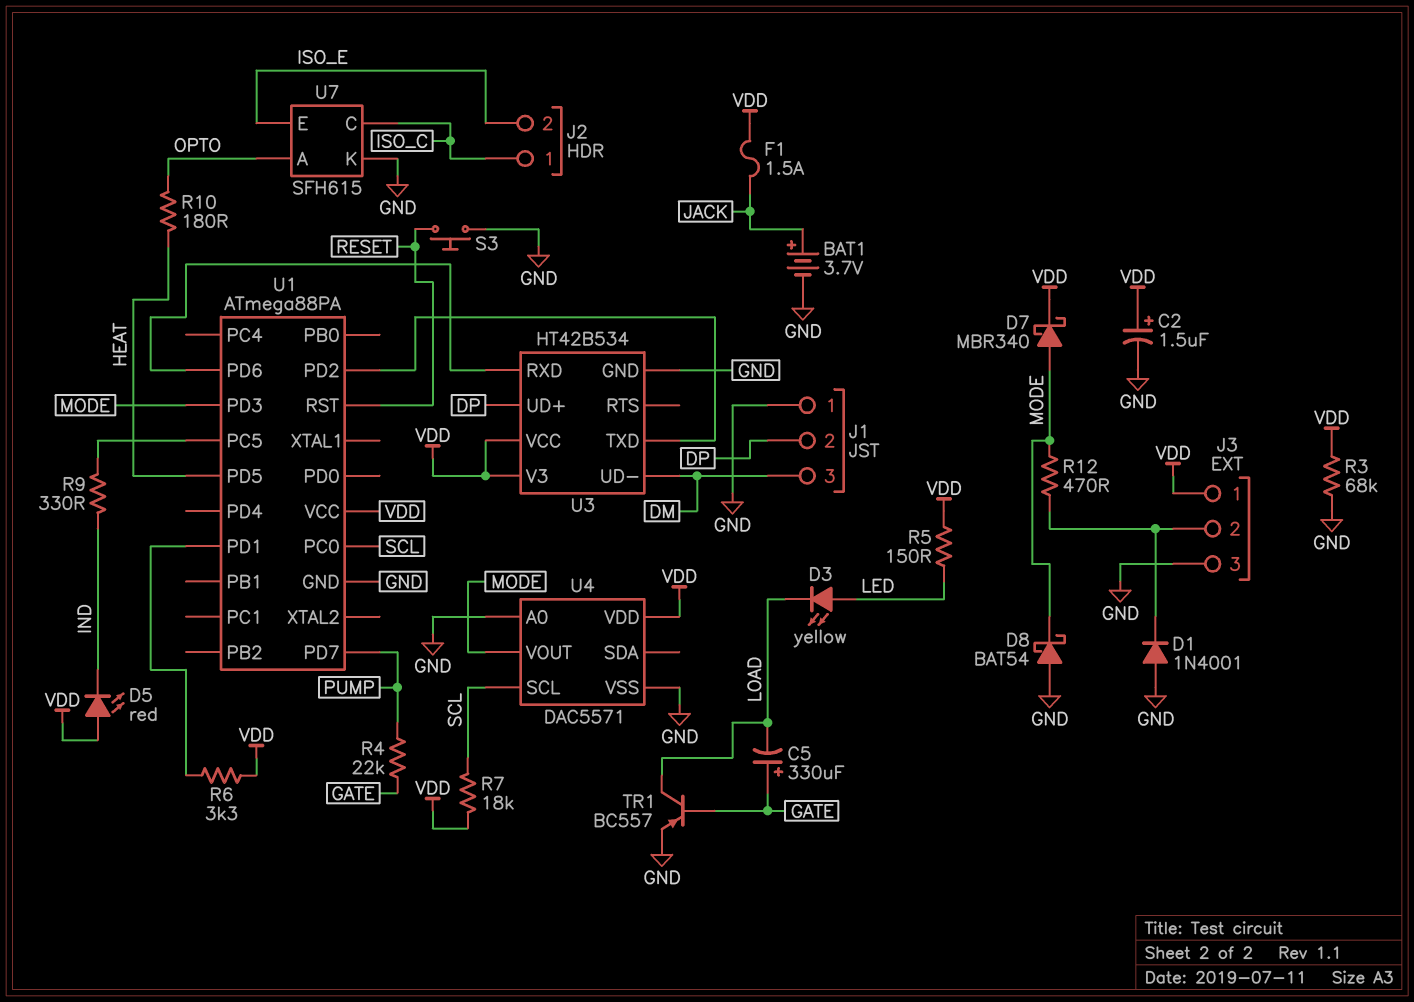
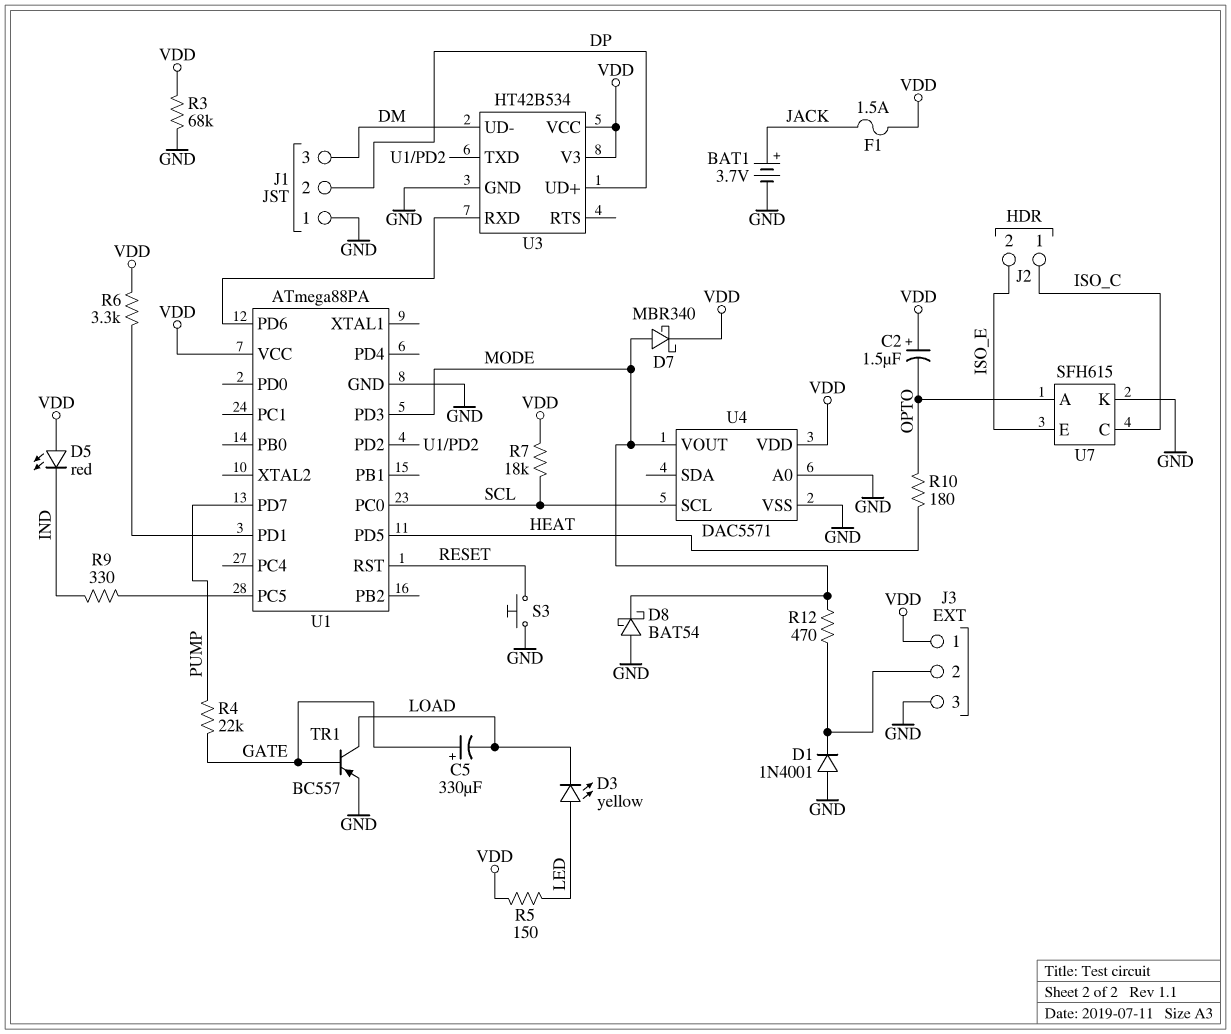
C2: 1.5uF (plus VDD, minus GND) -> 1.5uF (plus VDD, minus OPTO)

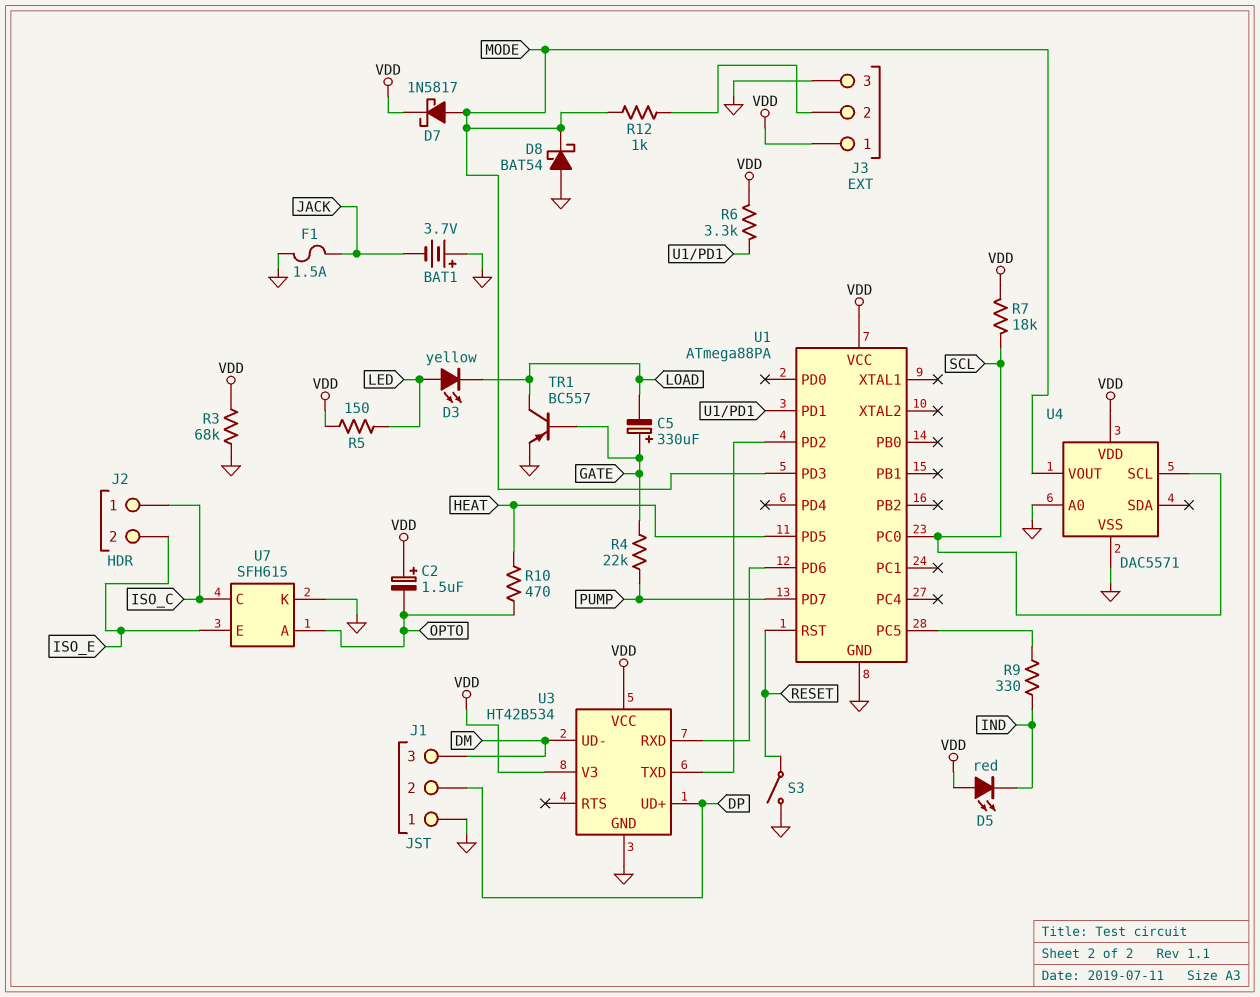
BAT1: 3.7V (plus JACK, minus GND) -> 3.7V (plus GND, minus JACK)
D1: diode 1N4001 (A GND, K J3/2) -> none
D7: schottky MBR340 (A MODE, K VDD) -> schottky 1N5817 (A MODE, K VDD)
F1: 1.5A (JACK, VDD) -> 1.5A (GND, JACK)
R10: 180 (HEAT, OPTO) -> 470 (HEAT, OPTO)
R12: 470 (J3/2, MODE) -> 1k (J3/2, MODE)
S3: button (GND, RESET) -> switch (GND, RESET)

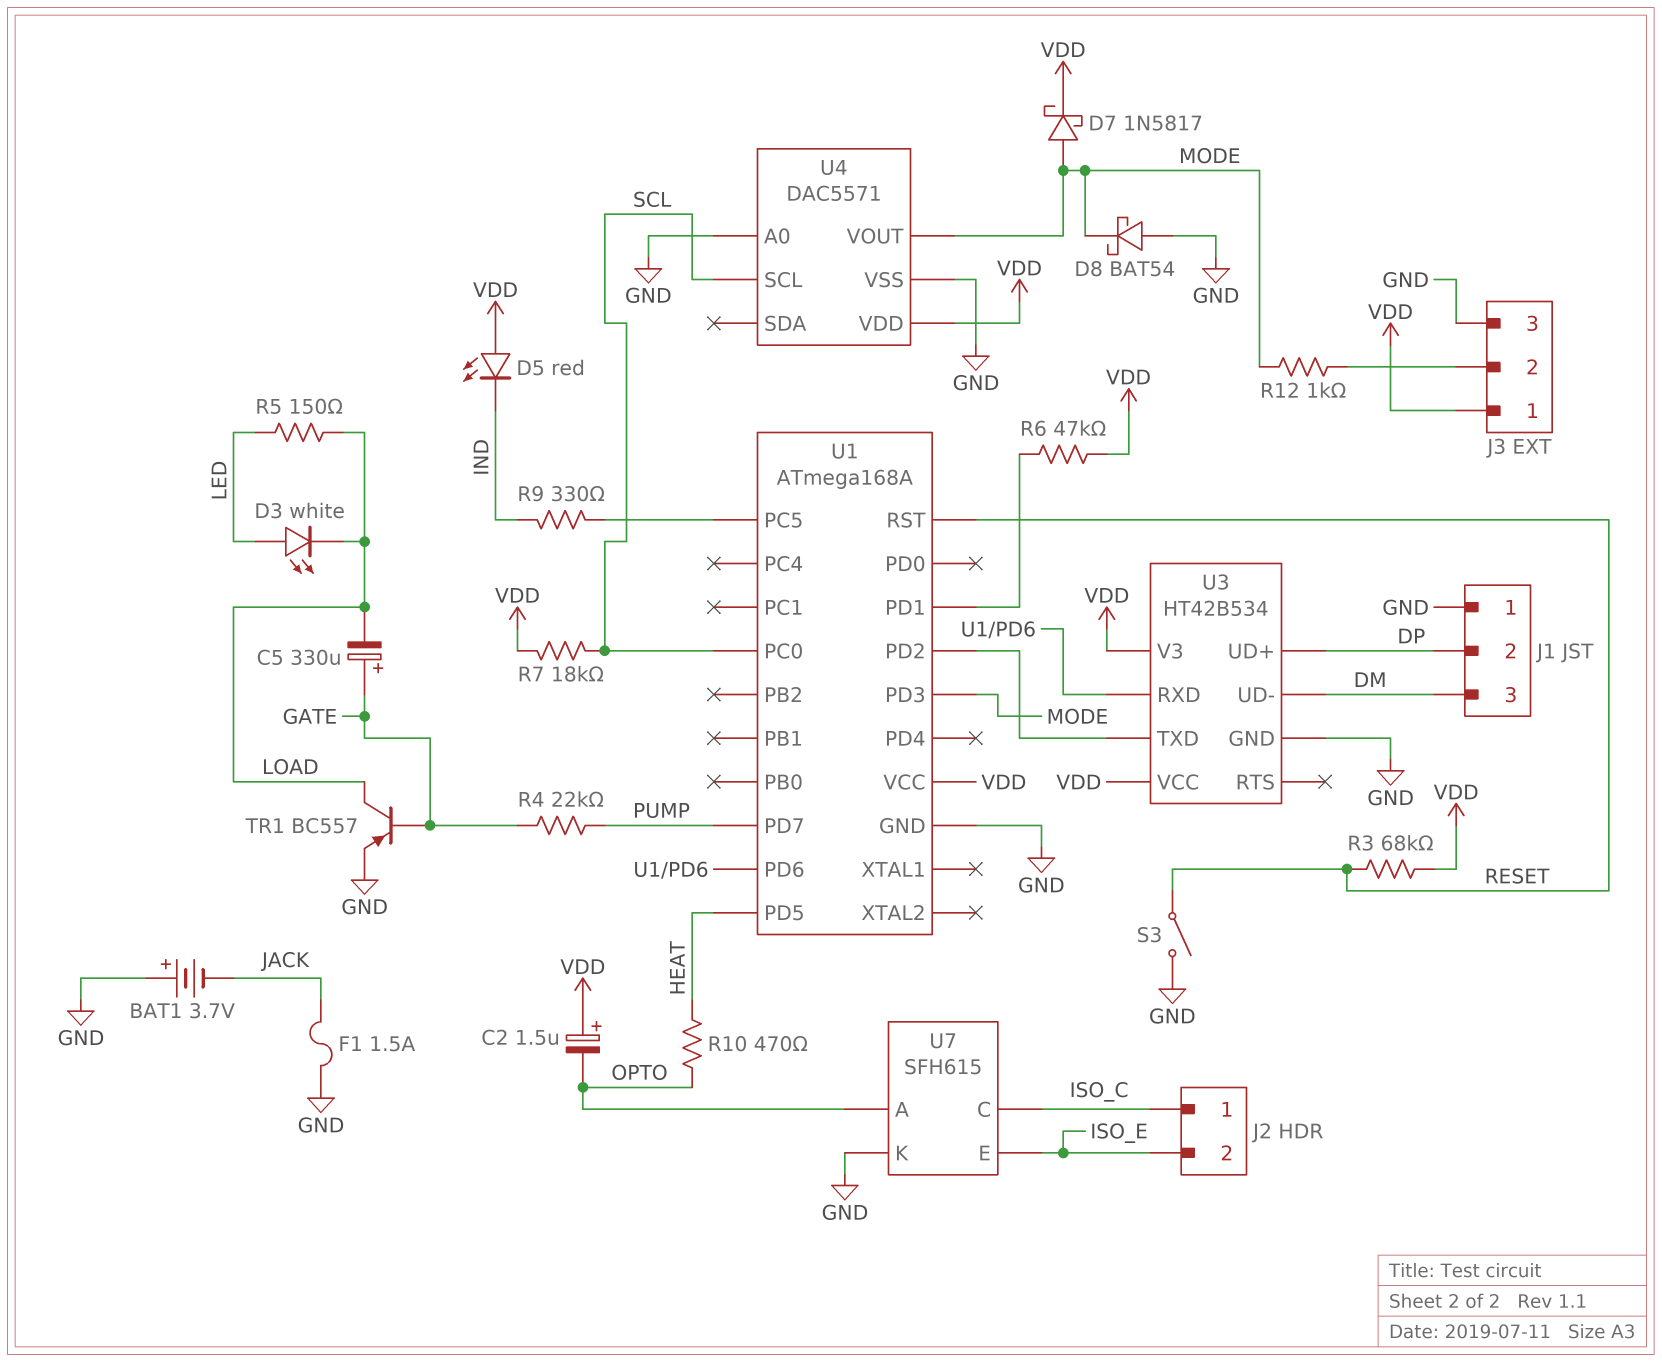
D3: LED yellow (A LED, K LOAD) -> LED white (A LED, K LOAD)
R3: 68k (GND, VDD) -> 68k (RESET, VDD)
R5: 150 (LED, VDD) -> 150 (LED, LOAD)
R6: 3.3k (U1/PD1, VDD) -> 47k (U1/PD1, VDD)
U1: ATmega88PA -> ATmega168A

